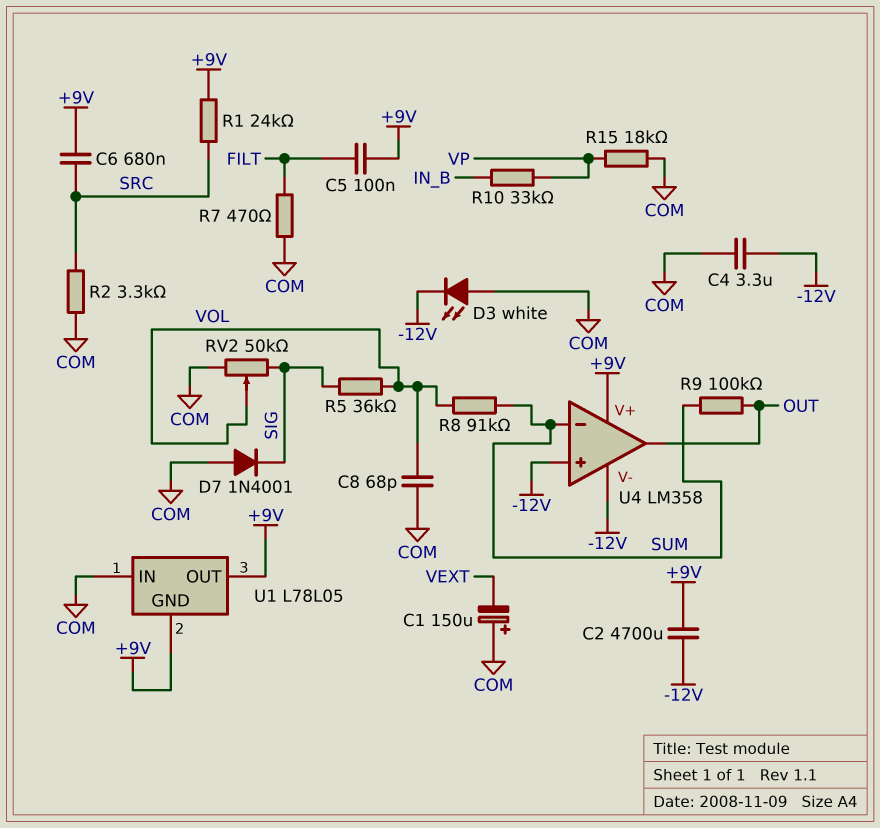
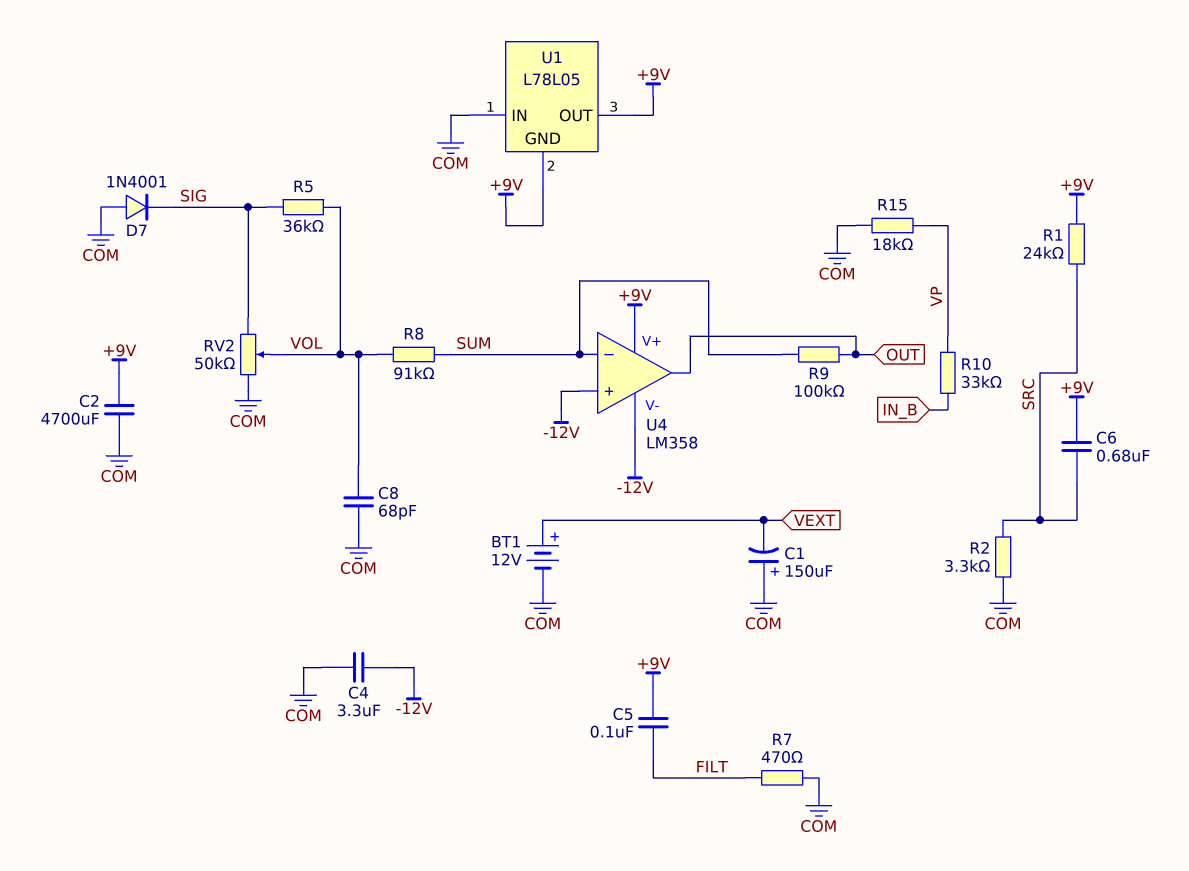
BT1: none -> 12V (plus VEXT, minus COM)
C2: 4700uF (+9V, -12V) -> 4700uF (+9V, COM)
D3: LED white (A COM, K -12V) -> none

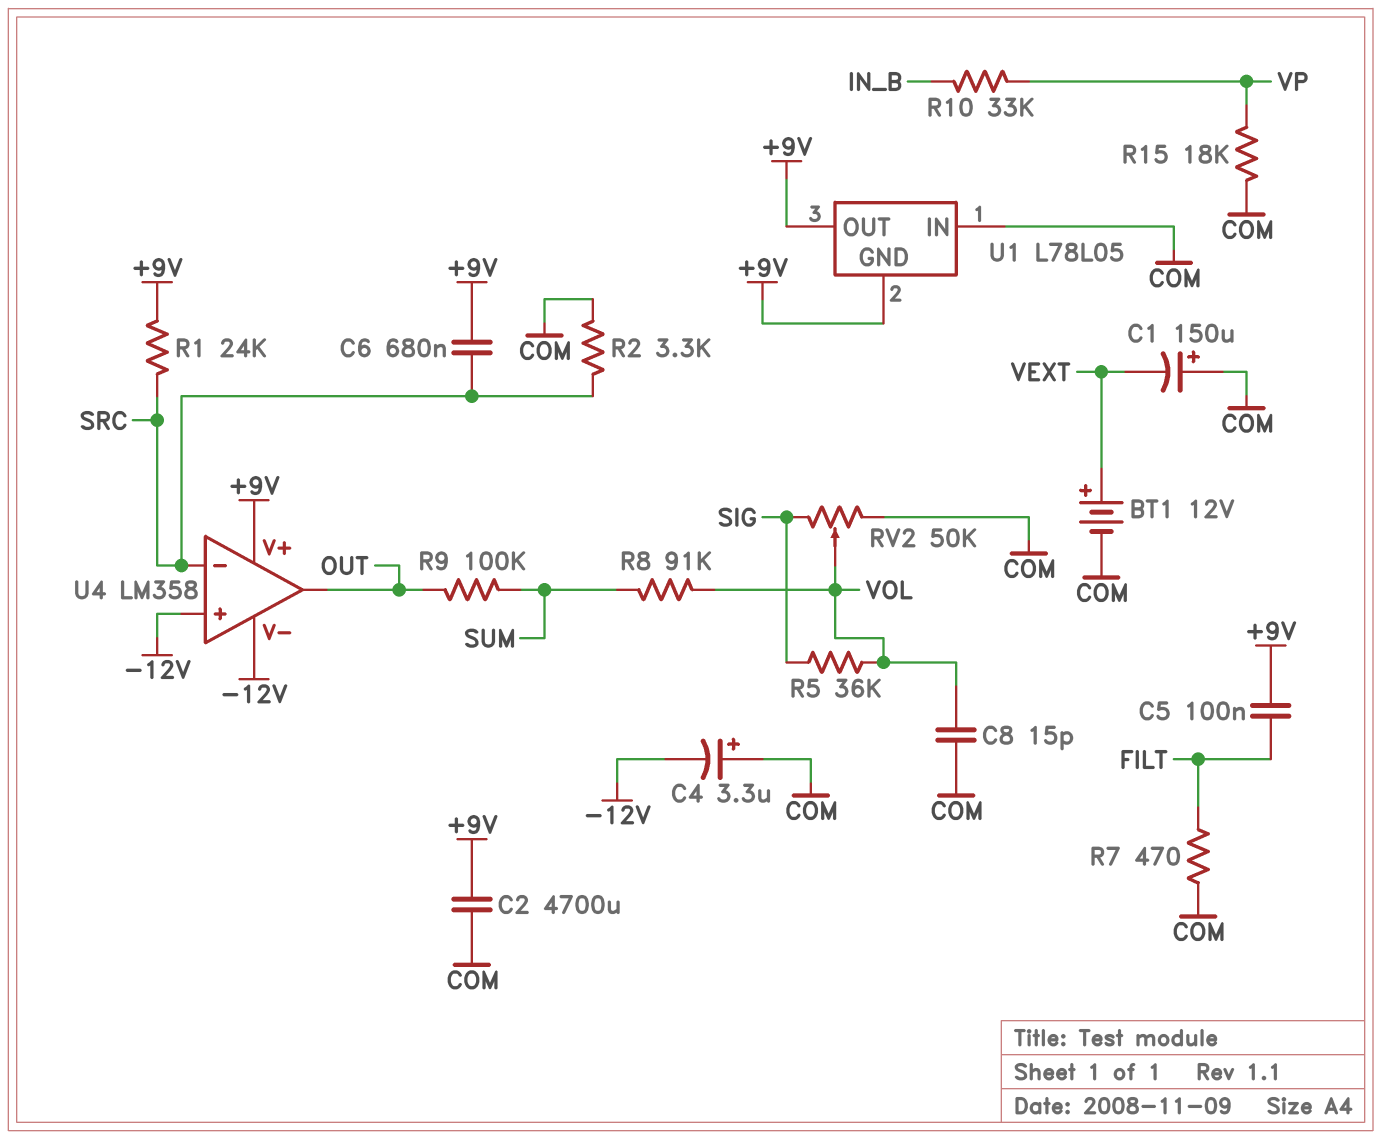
C4: 3.3uF (-12V, COM) -> 3.3uF (plus COM, minus -12V)
C8: 68pF (COM, VOL) -> 15pF (COM, VOL)
D7: diode 1N4001 (A COM, K SIG) -> none
U4 pin in-: SUM -> SRC

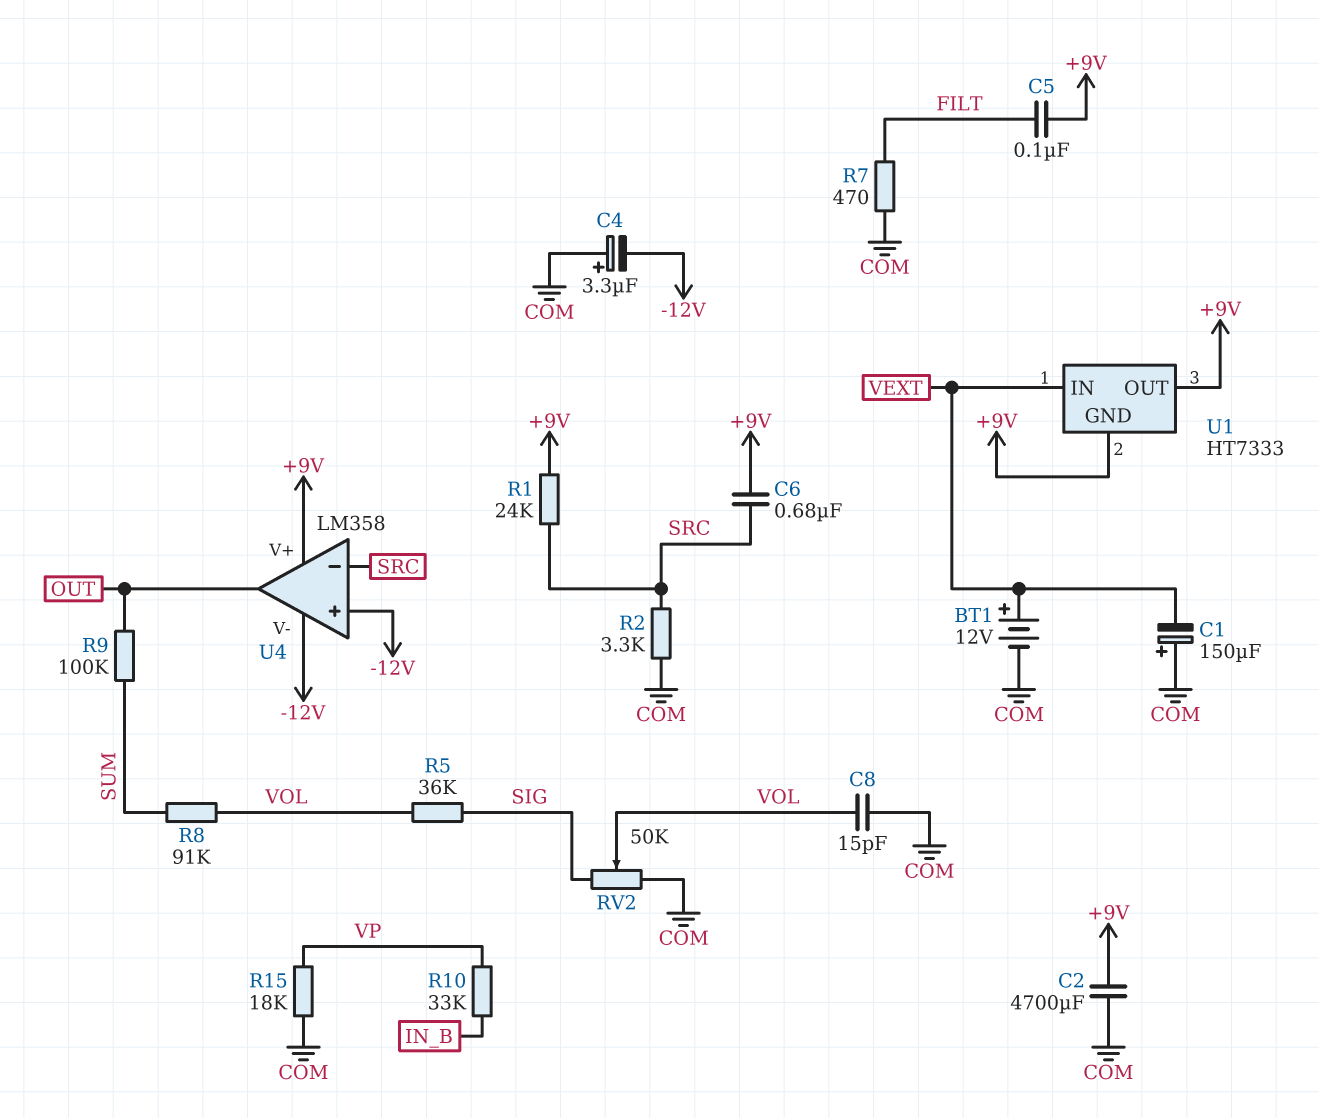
U1: L78L05 -> HT7333
U1 pin IN: COM -> VEXT

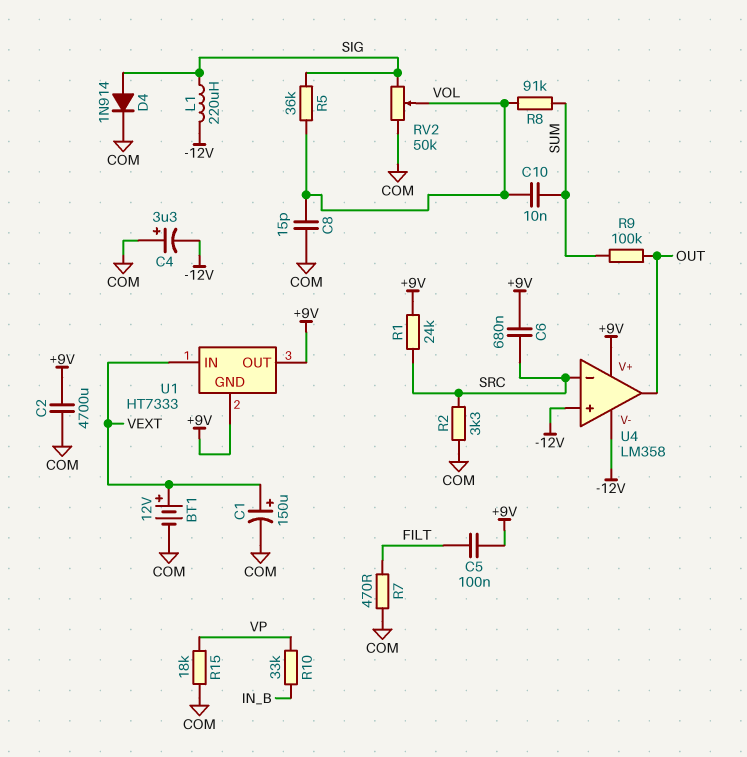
C1: 150uF (plus COM, minus VEXT) -> 150uF (plus VEXT, minus COM)
C10: none -> 10nF (SUM, VOL)
D4: none -> diode 1N914 (A SIG, K COM)
L1: none -> 220uH (-12V, SIG)

